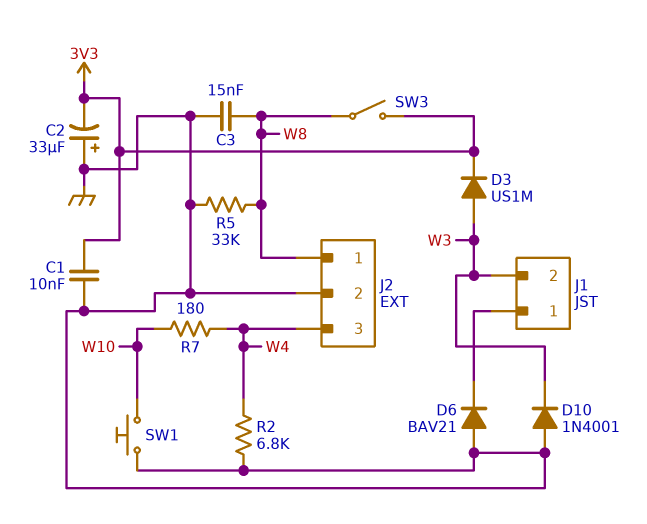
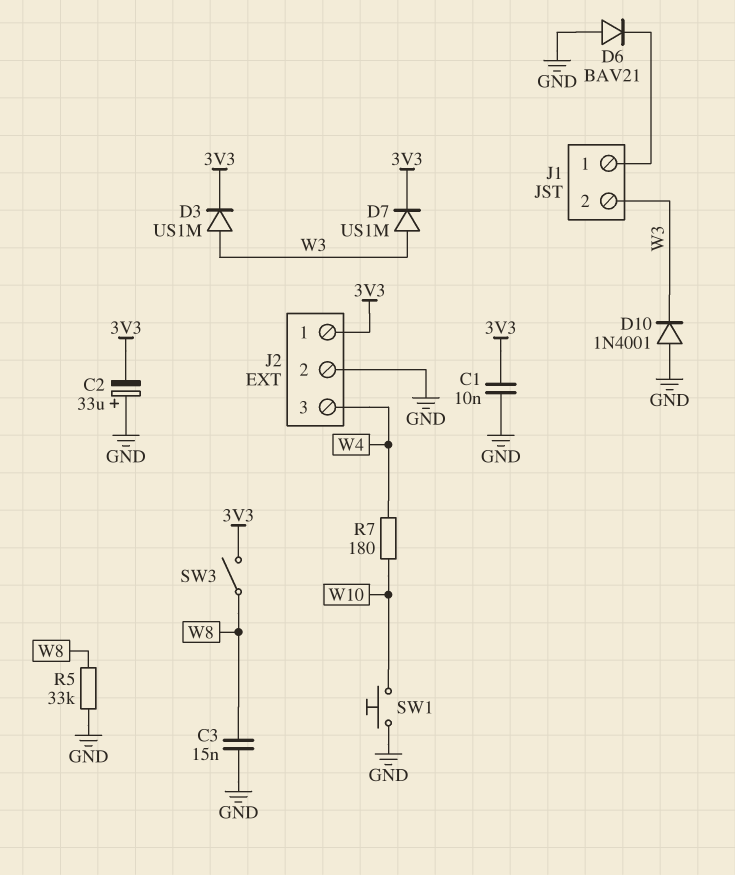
D7: none -> diode US1M (A W3, K 3V3)
J2 pin 1: W8 -> 3V3
R2: 6.8k (GND, W4) -> none

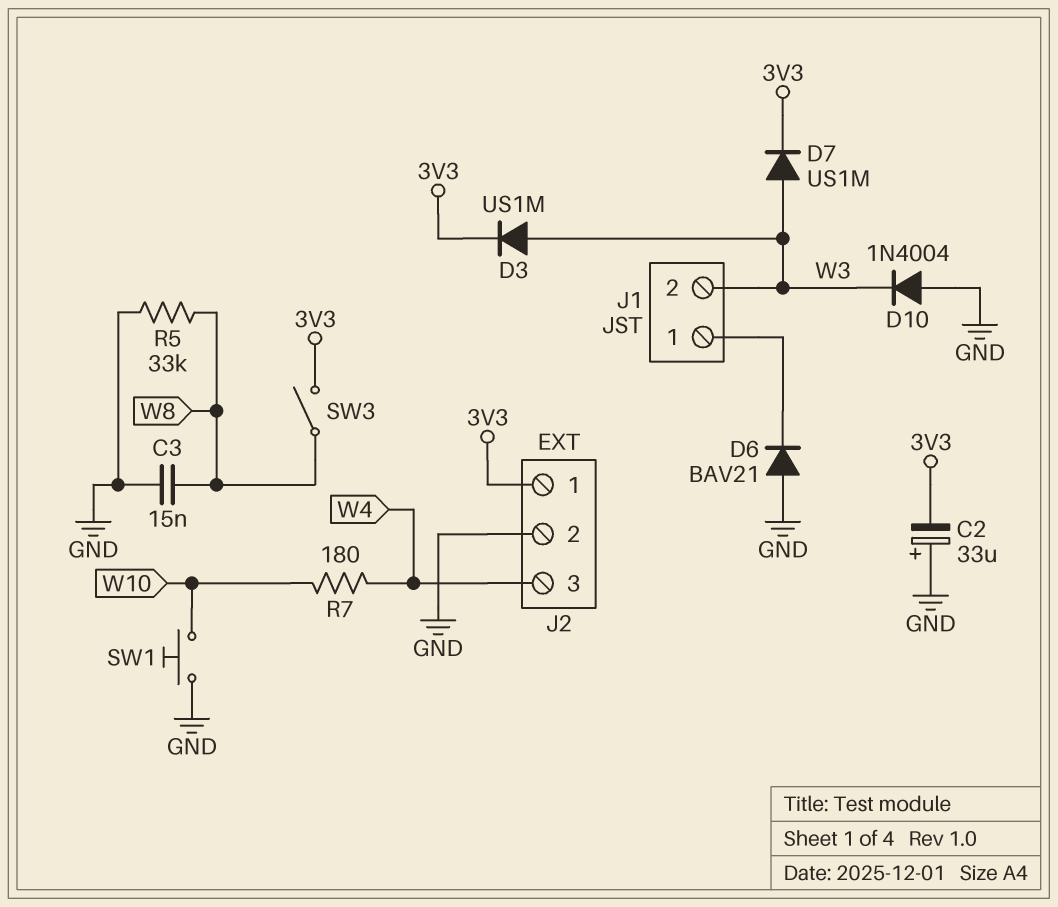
C1: 10nF (3V3, GND) -> none
D10: diode 1N4001 (A GND, K W3) -> diode 1N4004 (A GND, K W3)

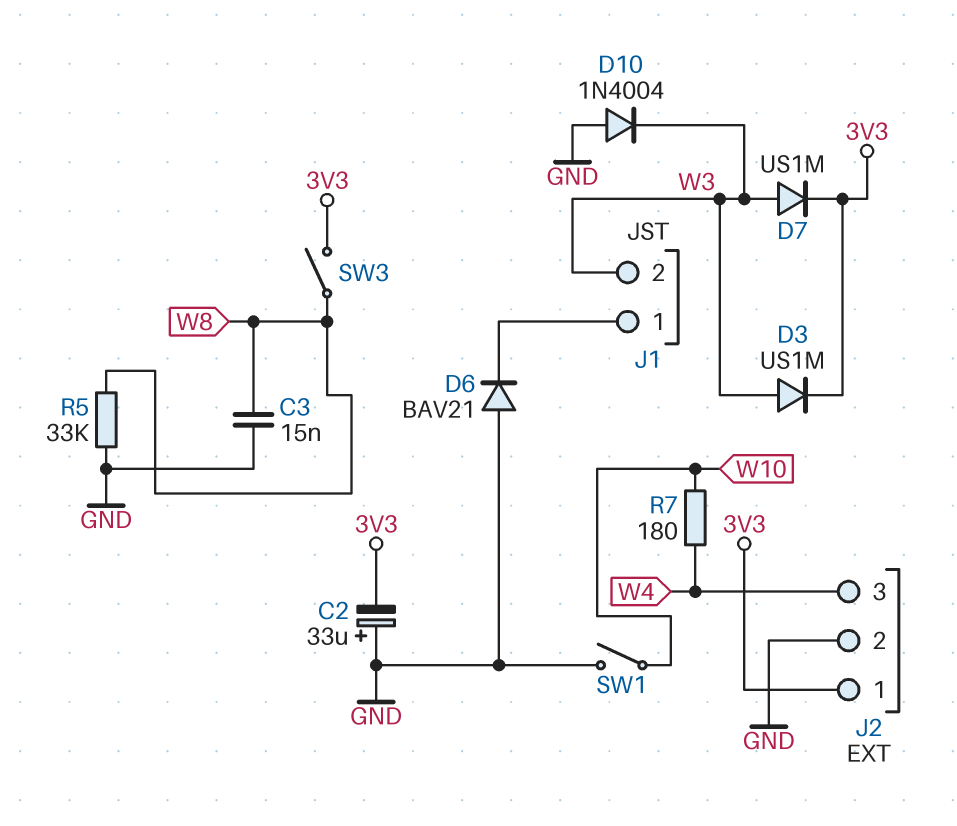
SW1: button (GND, W10) -> switch (GND, W10)

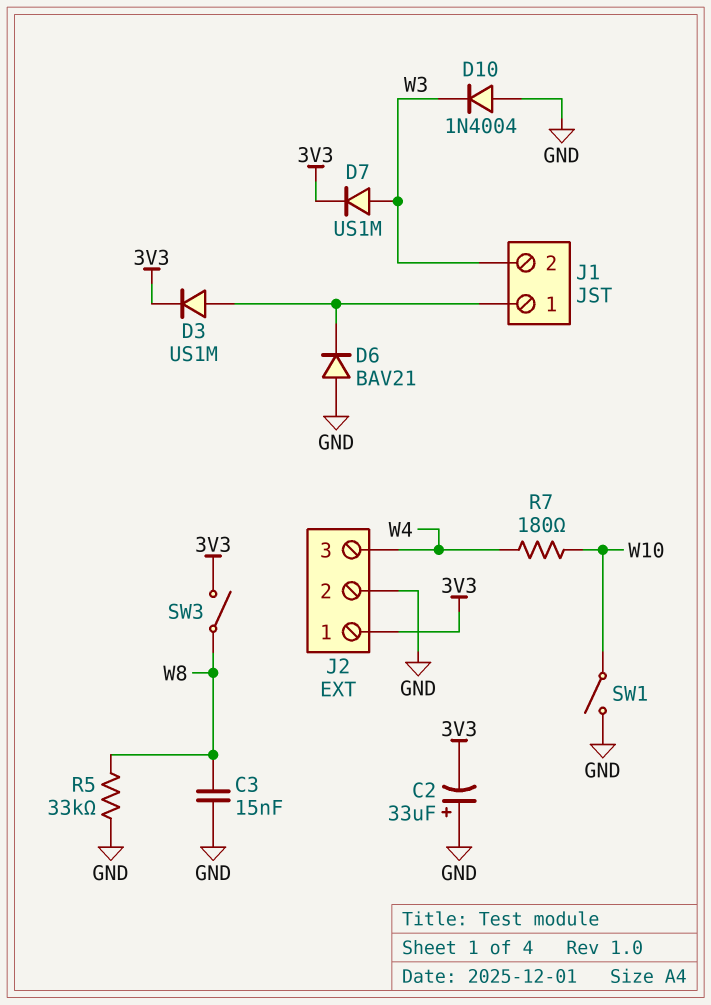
D3: diode US1M (A W3, K 3V3) -> diode US1M (A J1/1, K 3V3)

